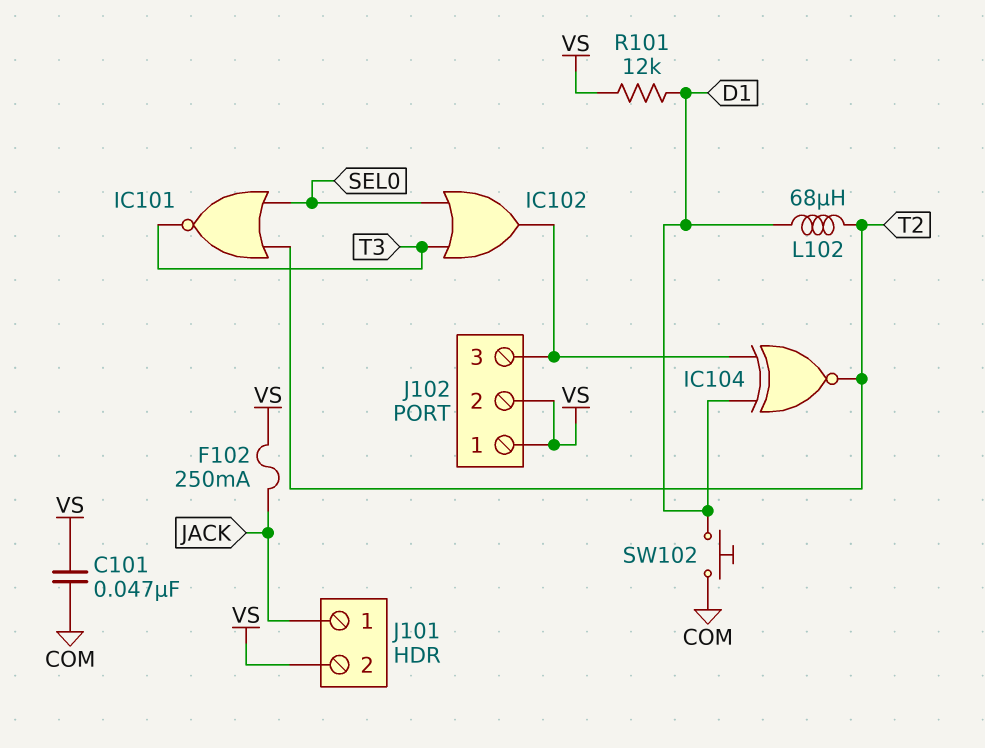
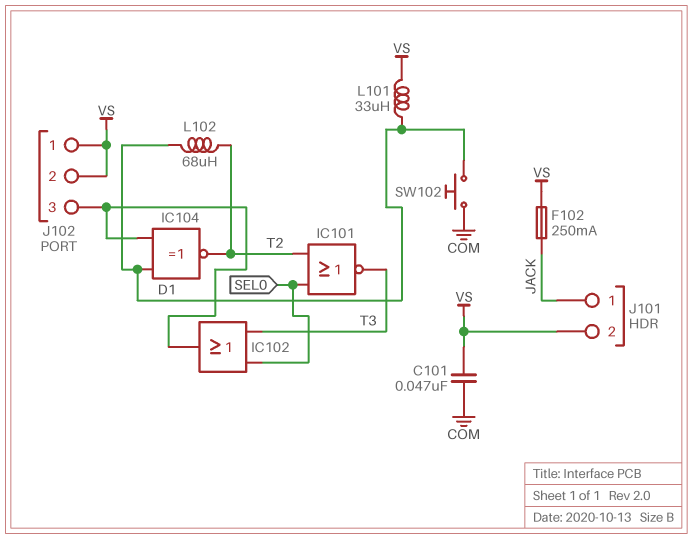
L101: none -> 33uH (D1, VS)
R101: 12k (D1, VS) -> none

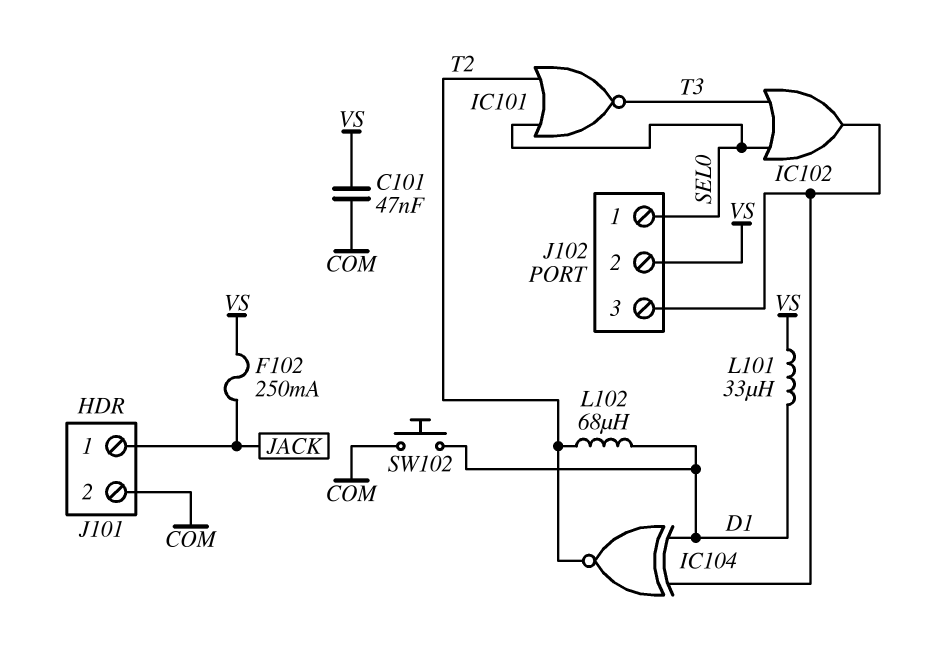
J101 pin 2: VS -> COM
J102 pin 1: VS -> SEL0

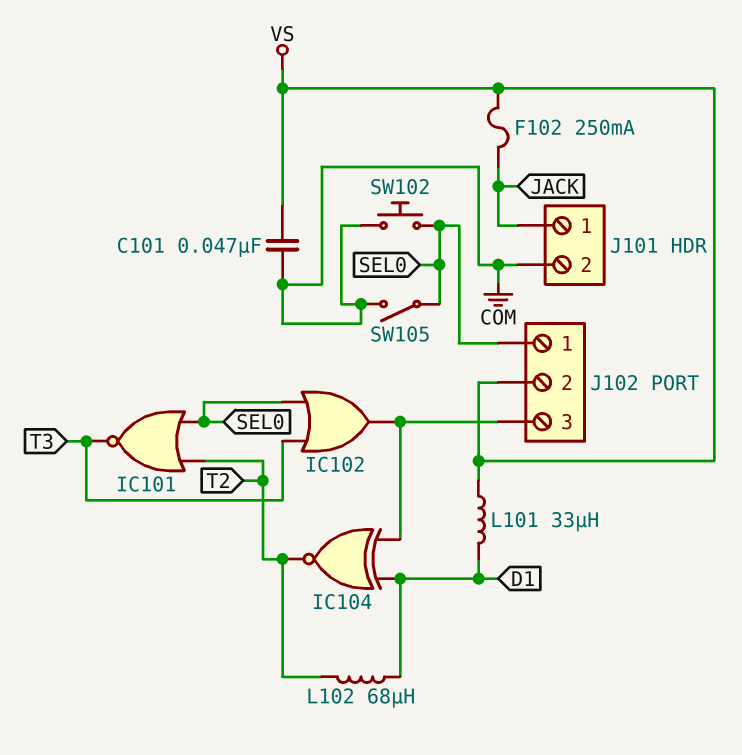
SW102: button (COM, D1) -> button (COM, SEL0)
SW105: none -> switch (COM, SEL0)

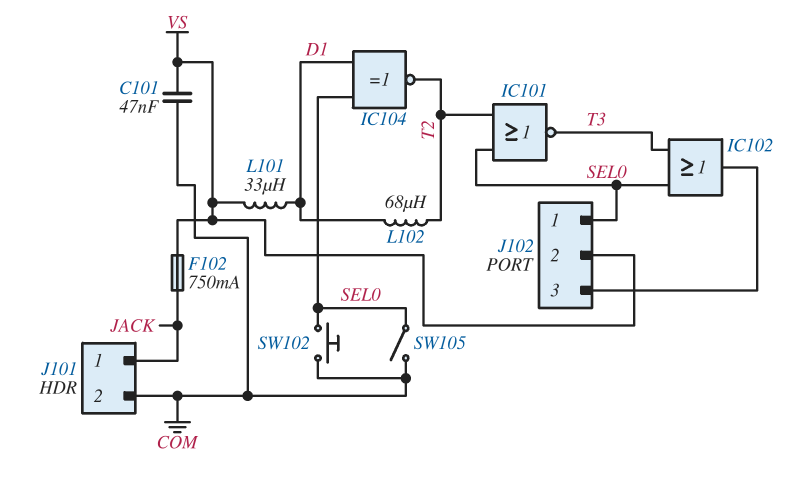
F102: 250mA (JACK, VS) -> 750mA (JACK, VS)
IC104: XNOR (in D1, in J102/3, out T2) -> XNOR (in D1, in SEL0, out T2)

